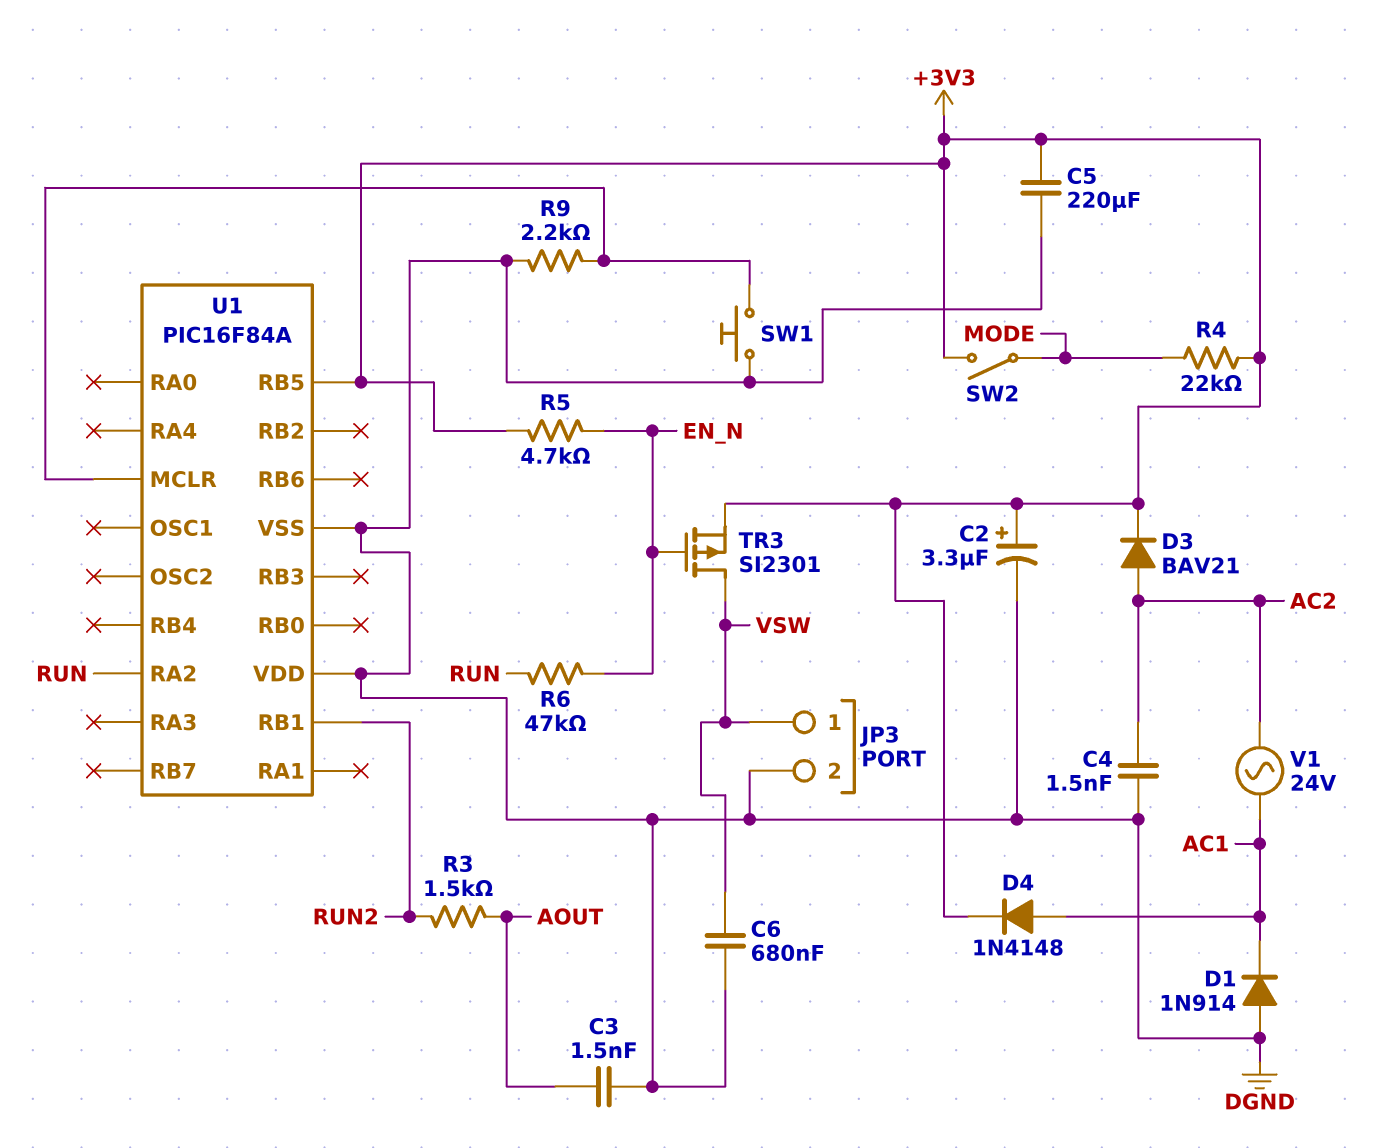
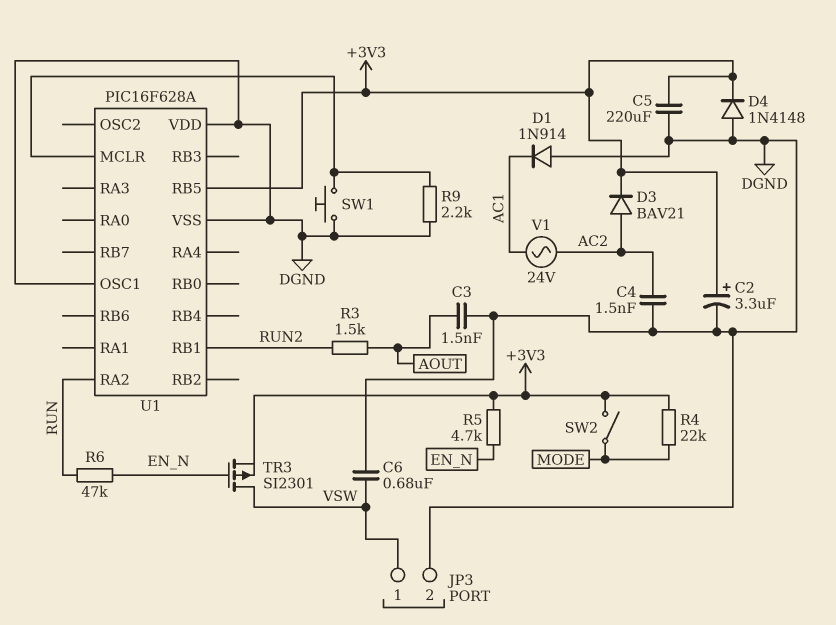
D4: diode 1N4148 (A AC1, K +3V3) -> diode 1N4148 (A DGND, K +3V3)
U1: PIC16F84A -> PIC16F628A
U1 pin OSC1: none -> DGND

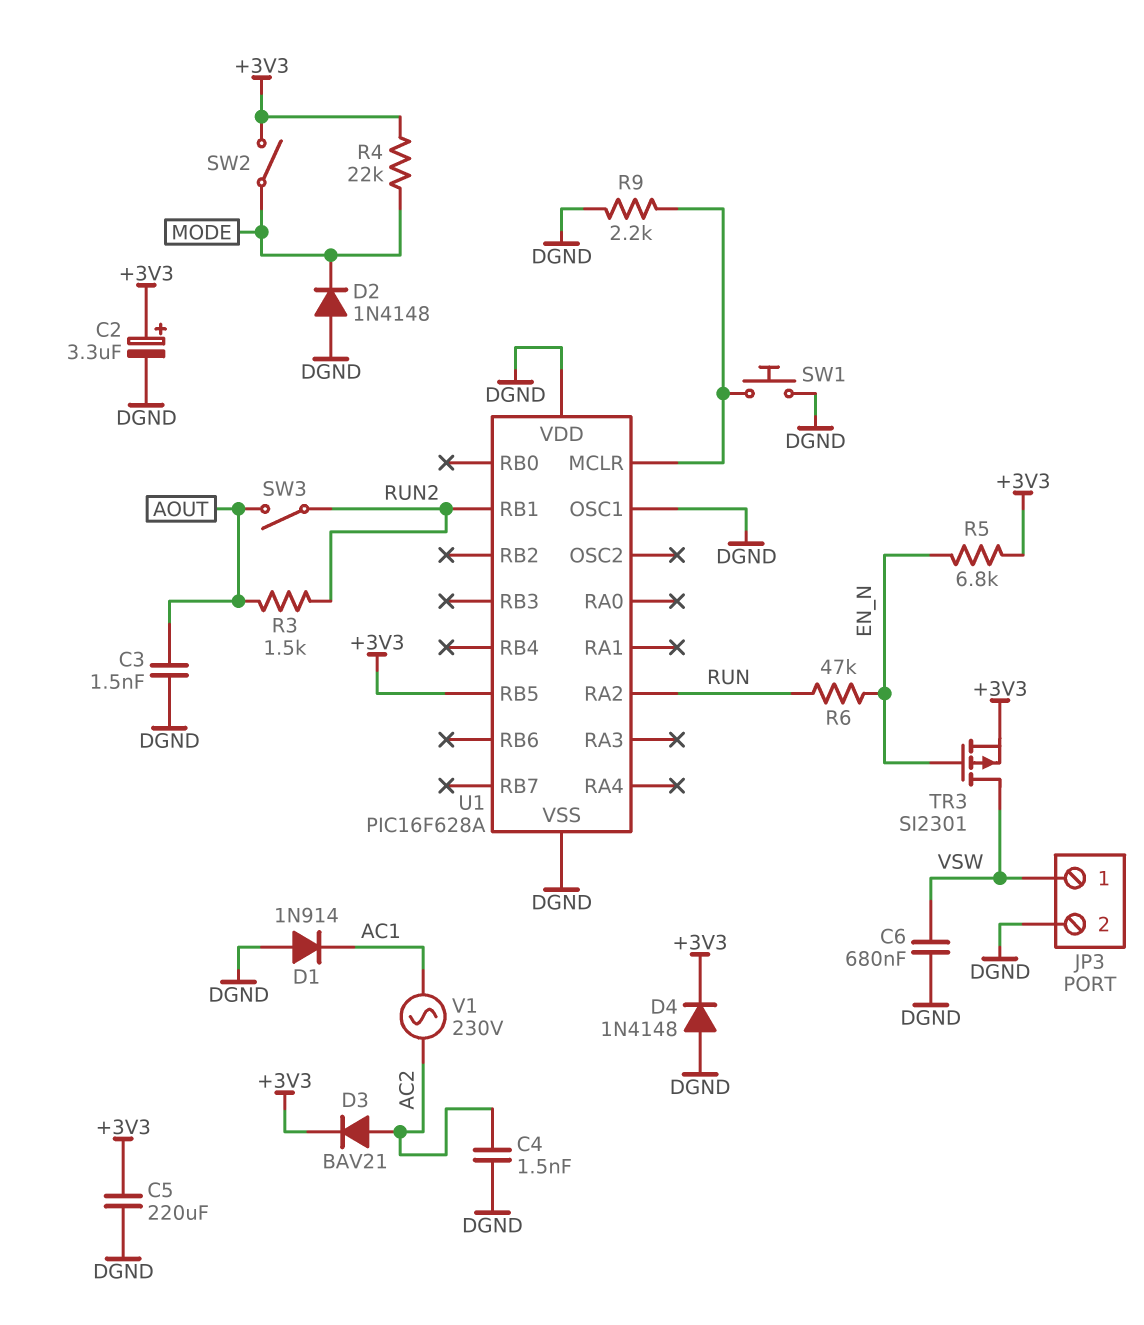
D2: none -> diode 1N4148 (A DGND, K MODE)
R5: 4.7k (+3V3, EN_N) -> 6.8k (+3V3, EN_N)
SW3: none -> switch (AOUT, RUN2)
V1: AC 24V (AC1, AC2) -> AC 230V (AC1, AC2)

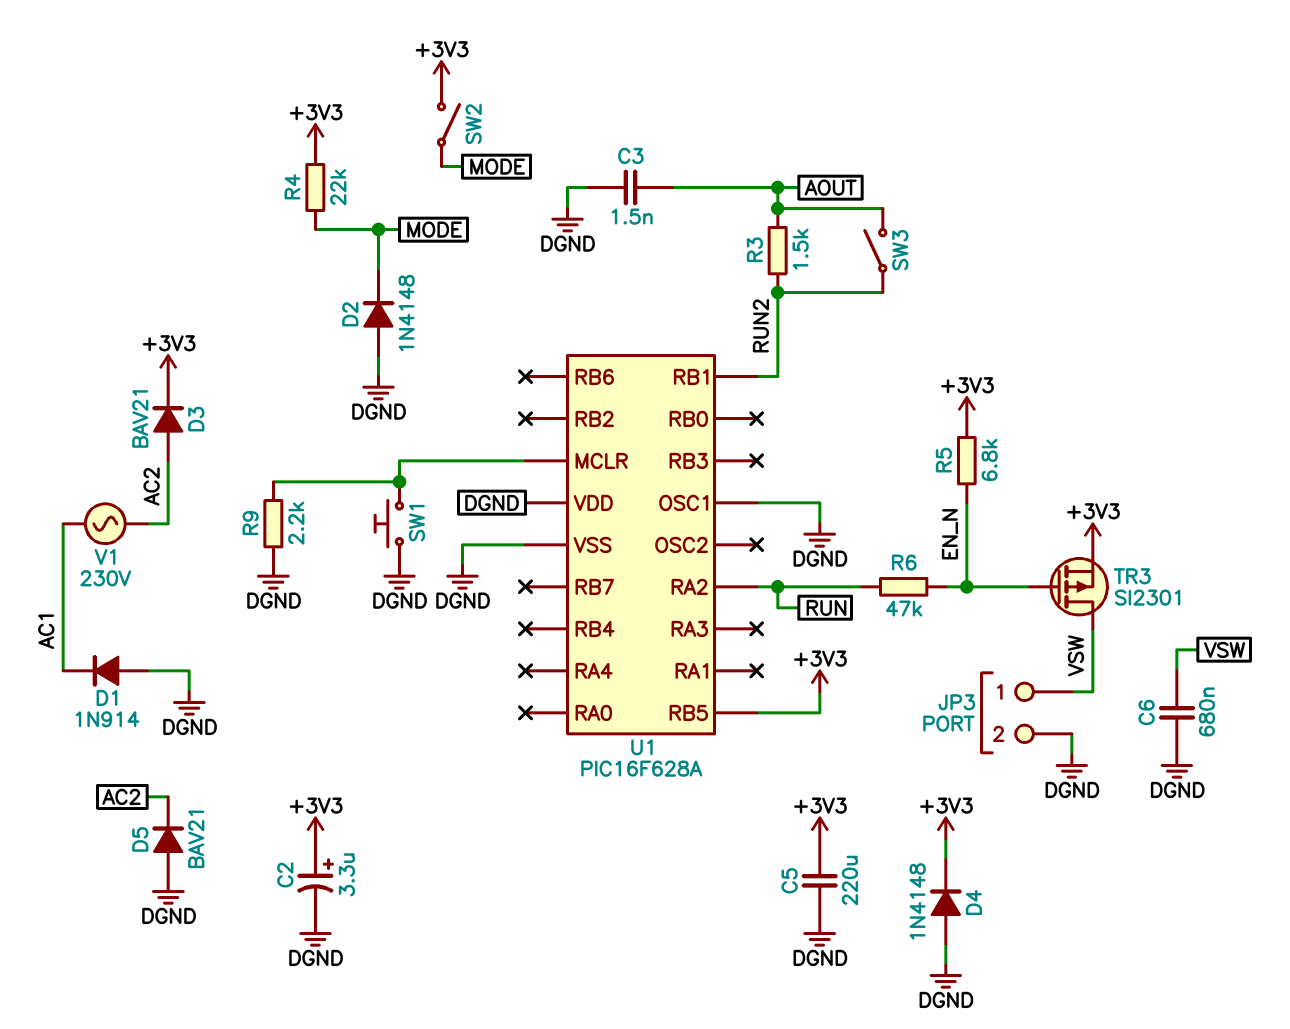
C4: 1.5nF (AC2, DGND) -> none
D5: none -> diode BAV21 (A DGND, K AC2)

